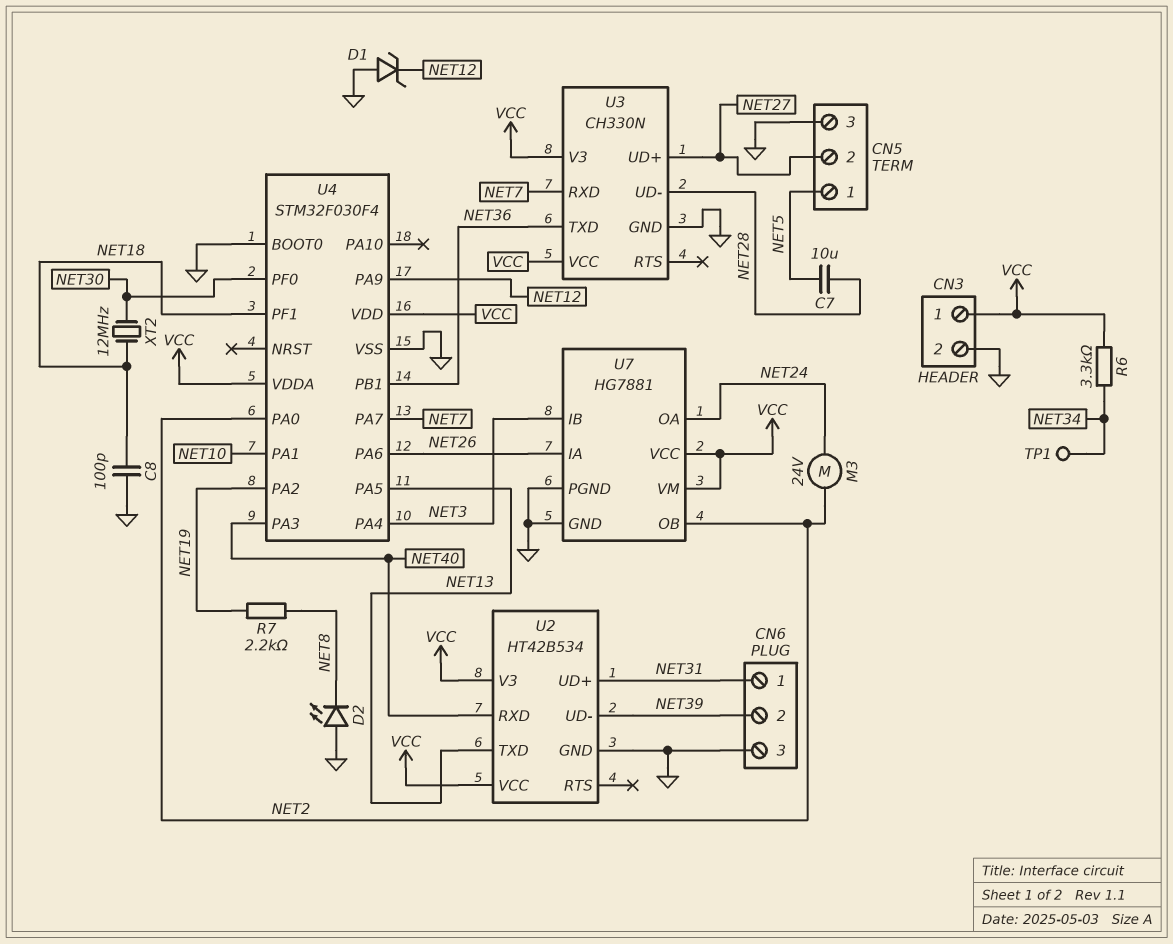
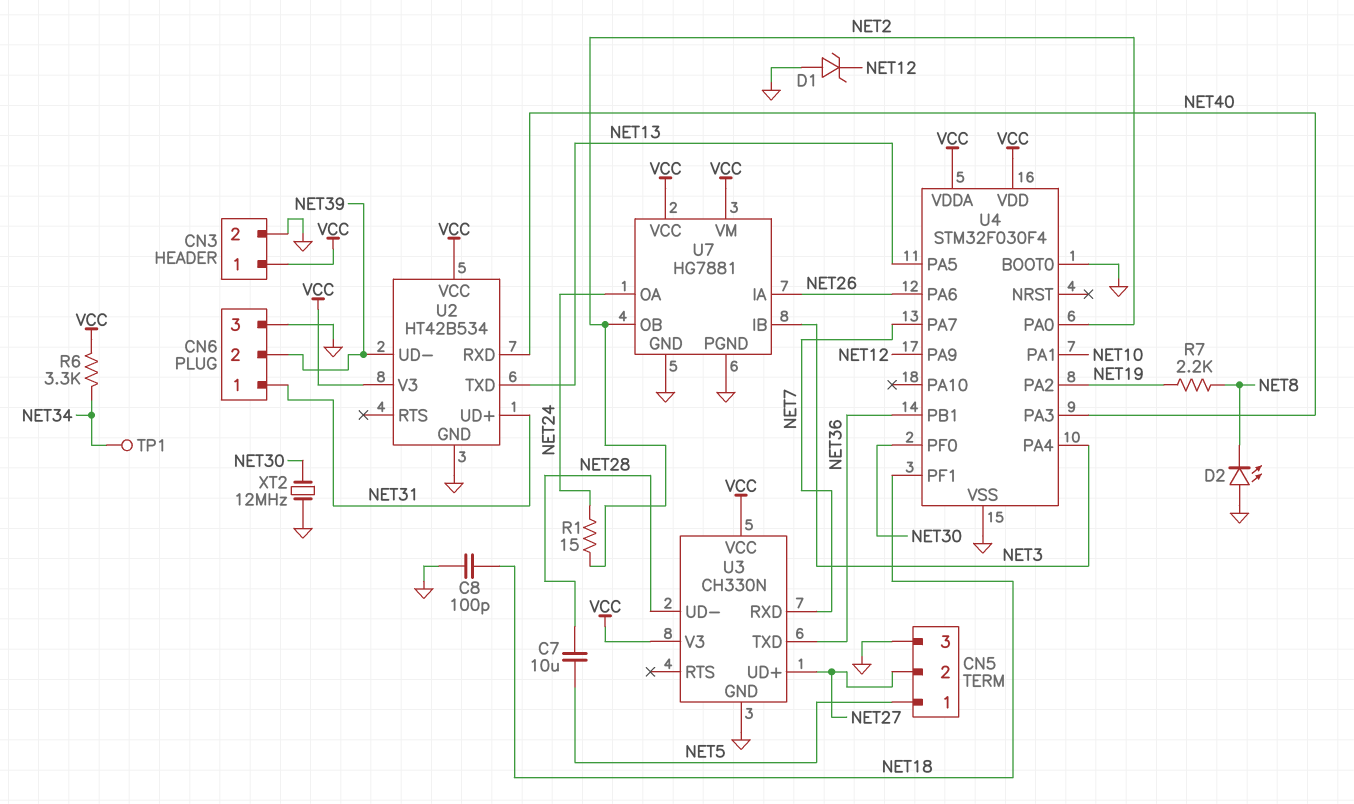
M3: motor 24V (NET2, NET24) -> none
R1: none -> 15 (NET2, NET24)
XT2: 12MHz (NET18, NET30) -> 12MHz (GND, NET30)

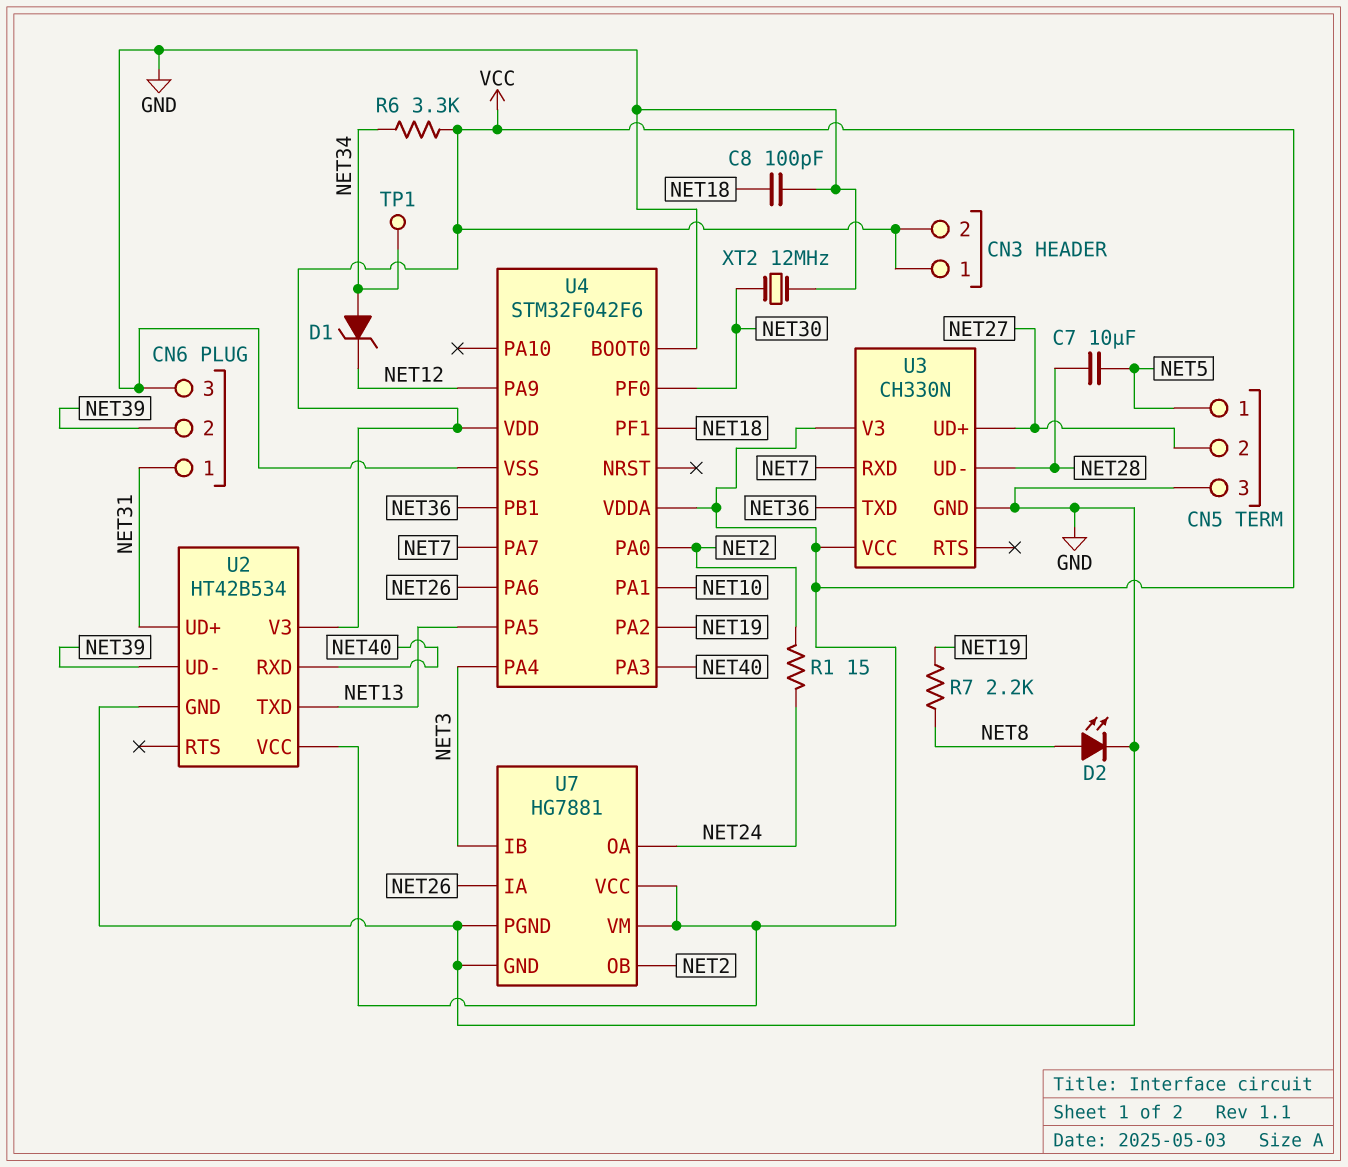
CN3 pin 2: GND -> VCC
D1: zener (A GND, K NET12) -> zener (A NET34, K NET12)
D2: LED (A GND, K NET8) -> LED (A NET8, K GND)
U4: STM32F030F4 -> STM32F042F6

